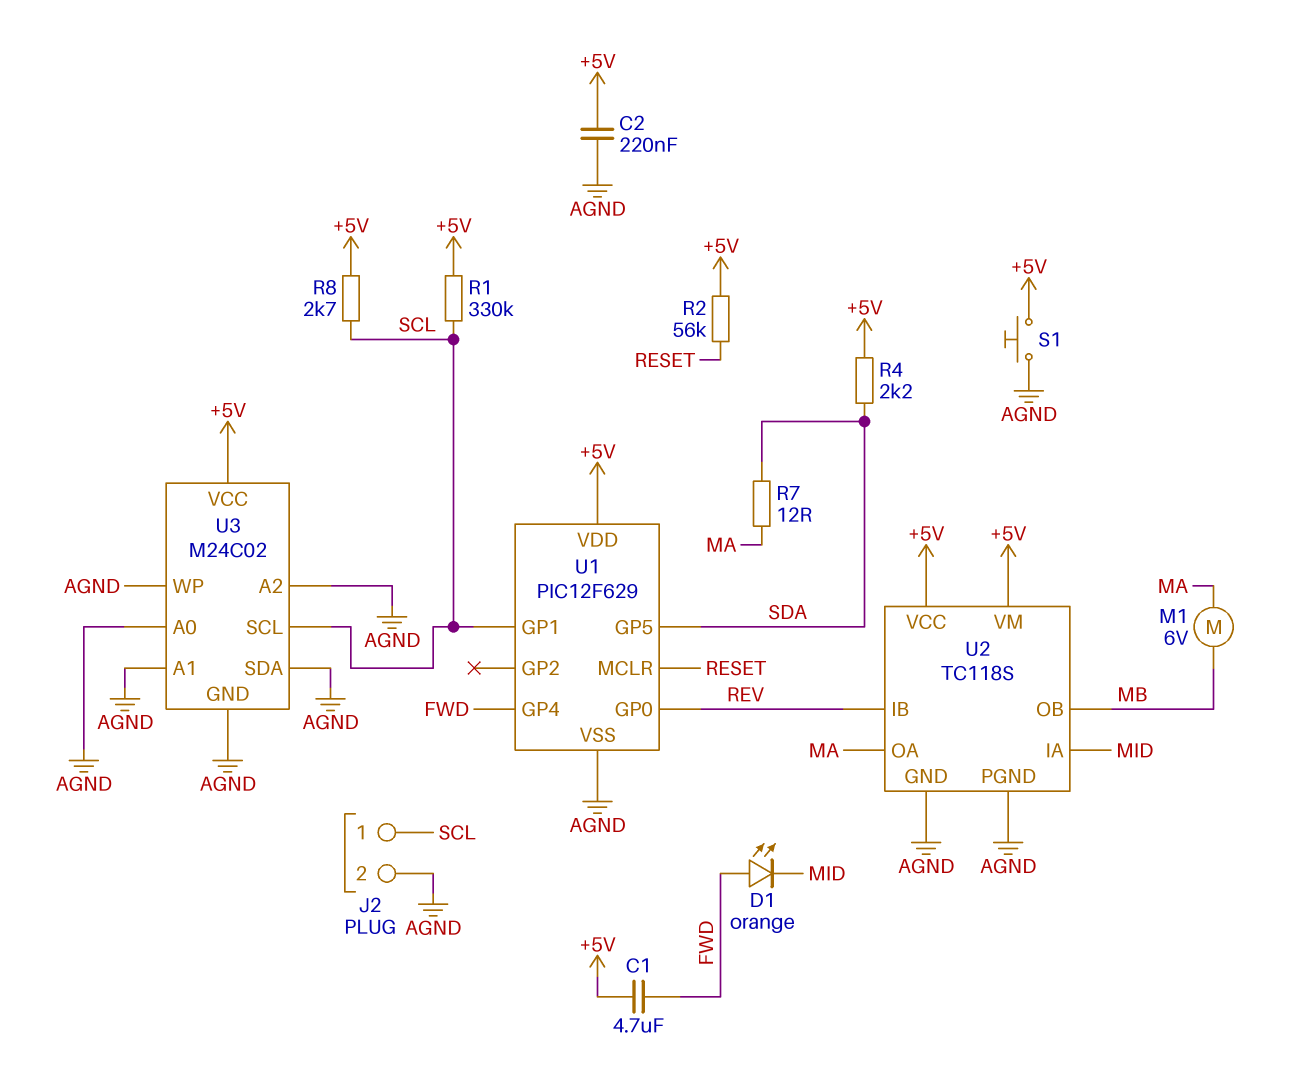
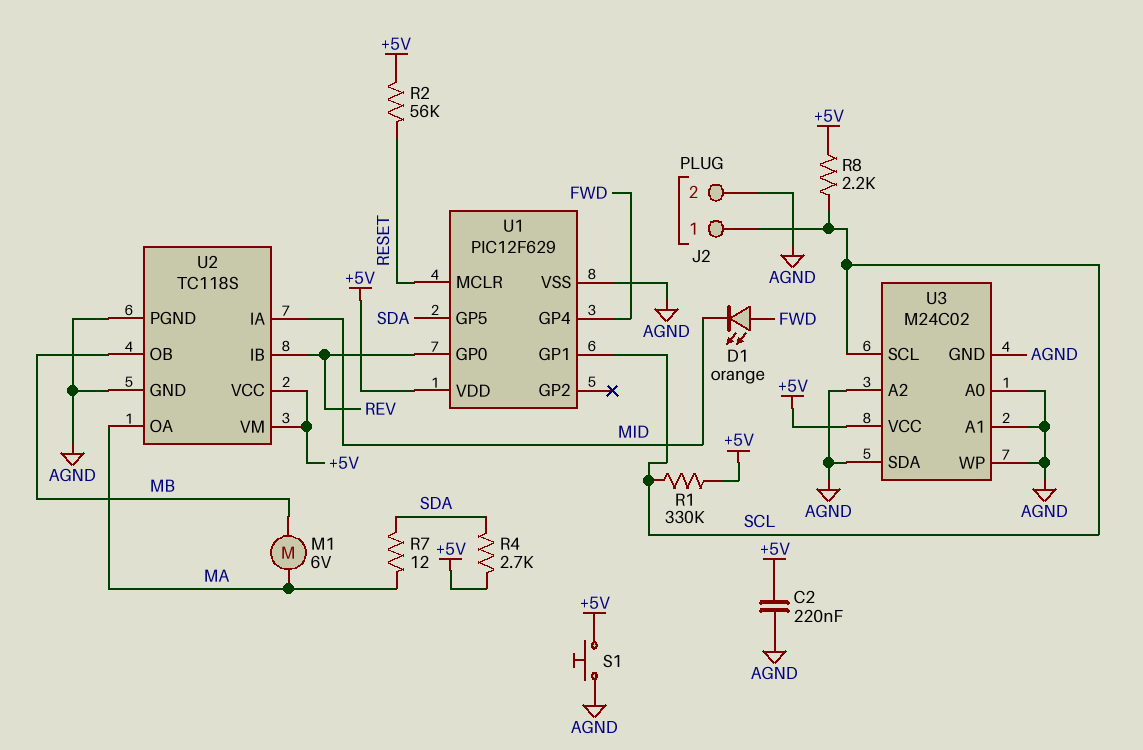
C1: 4.7uF (+5V, FWD) -> none
R4: 2.2k (+5V, SDA) -> 2.7k (+5V, SDA)
R8: 2.7k (+5V, SCL) -> 2.2k (+5V, SCL)

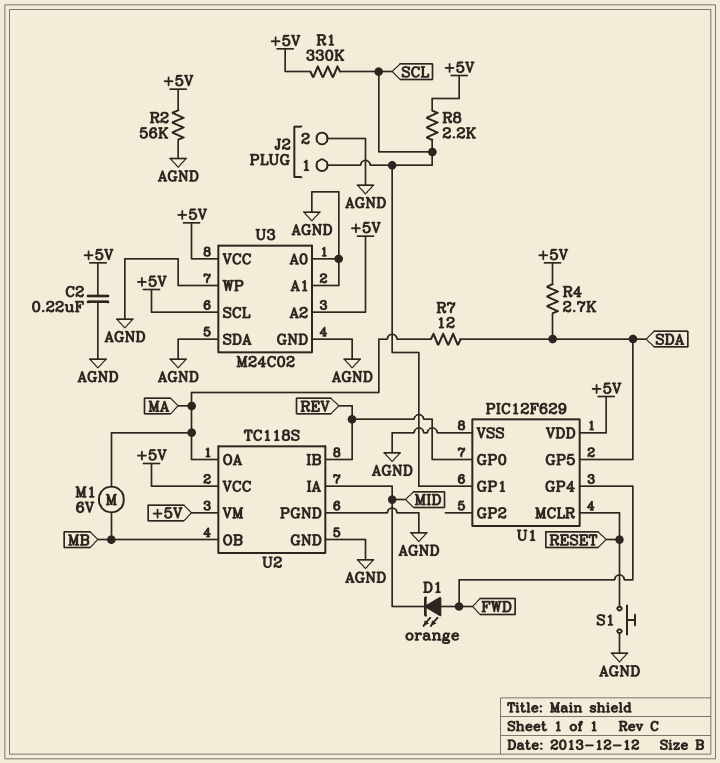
R2: 56k (+5V, RESET) -> 56k (+5V, AGND)
S1: button (+5V, AGND) -> button (AGND, RESET)
U3 pin A2: AGND -> +5V
U3 pin SCL: SCL -> +5V

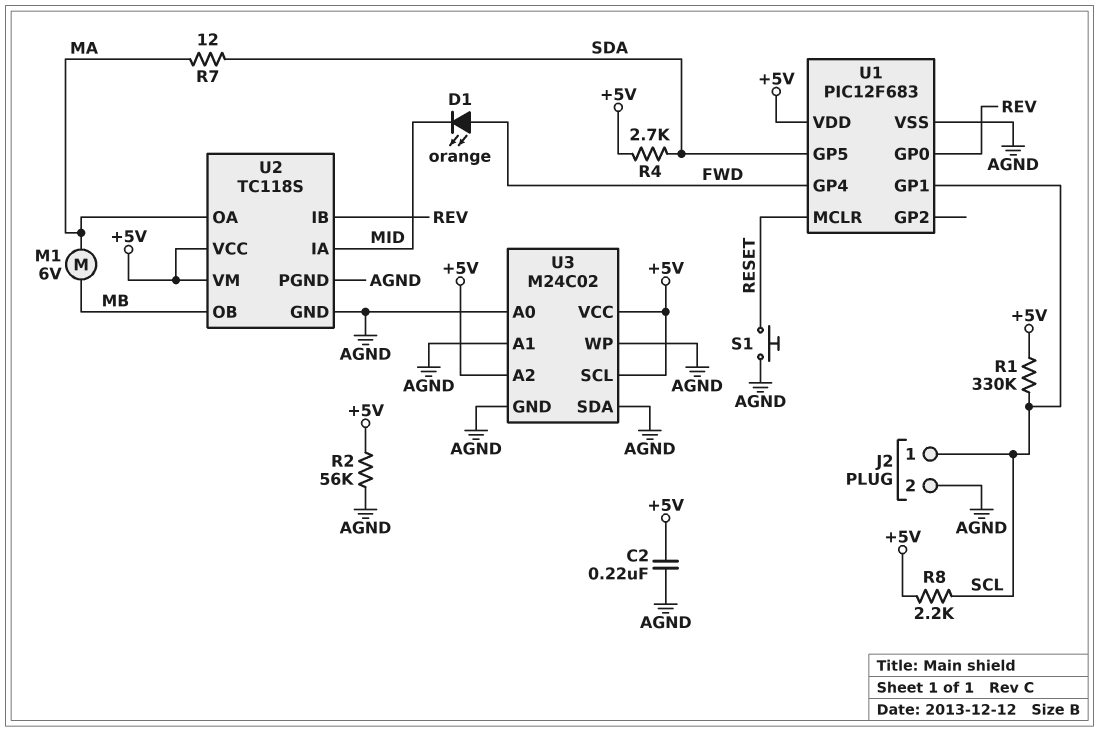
U1: PIC12F629 -> PIC12F683

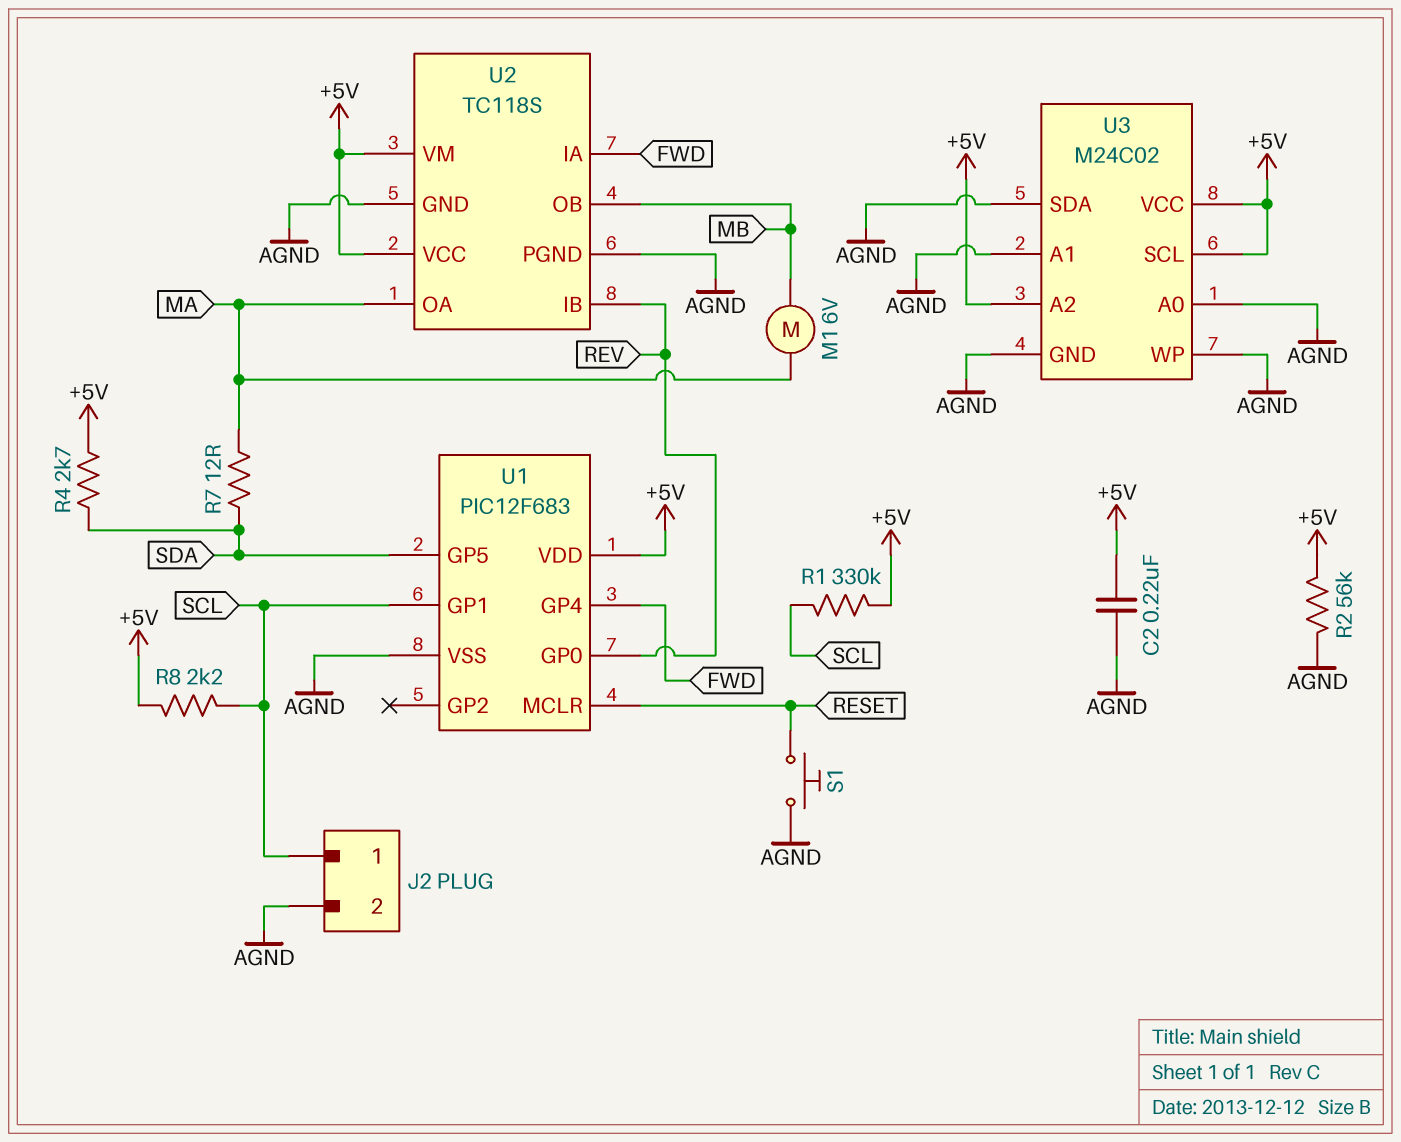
D1: LED orange (A FWD, K MID) -> none
U2 pin IA: MID -> FWD

